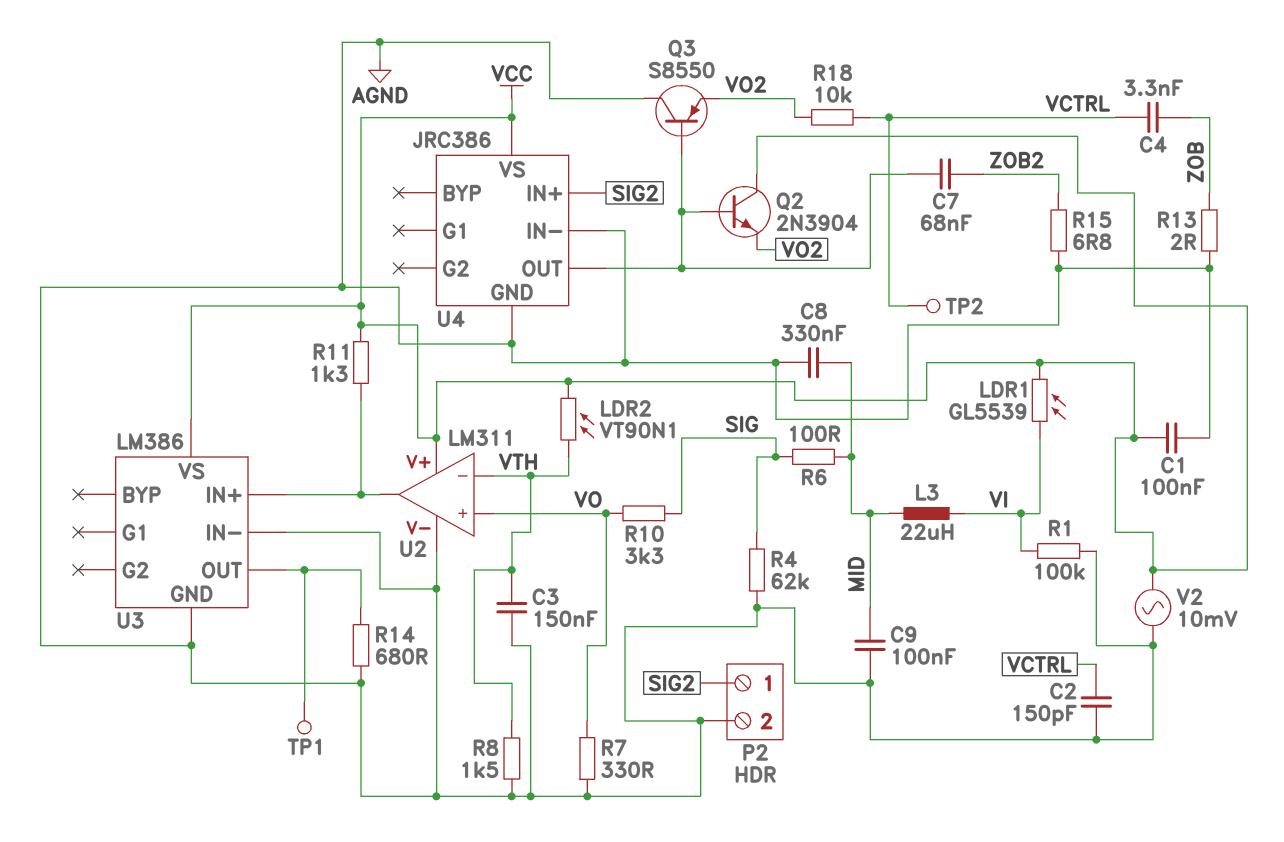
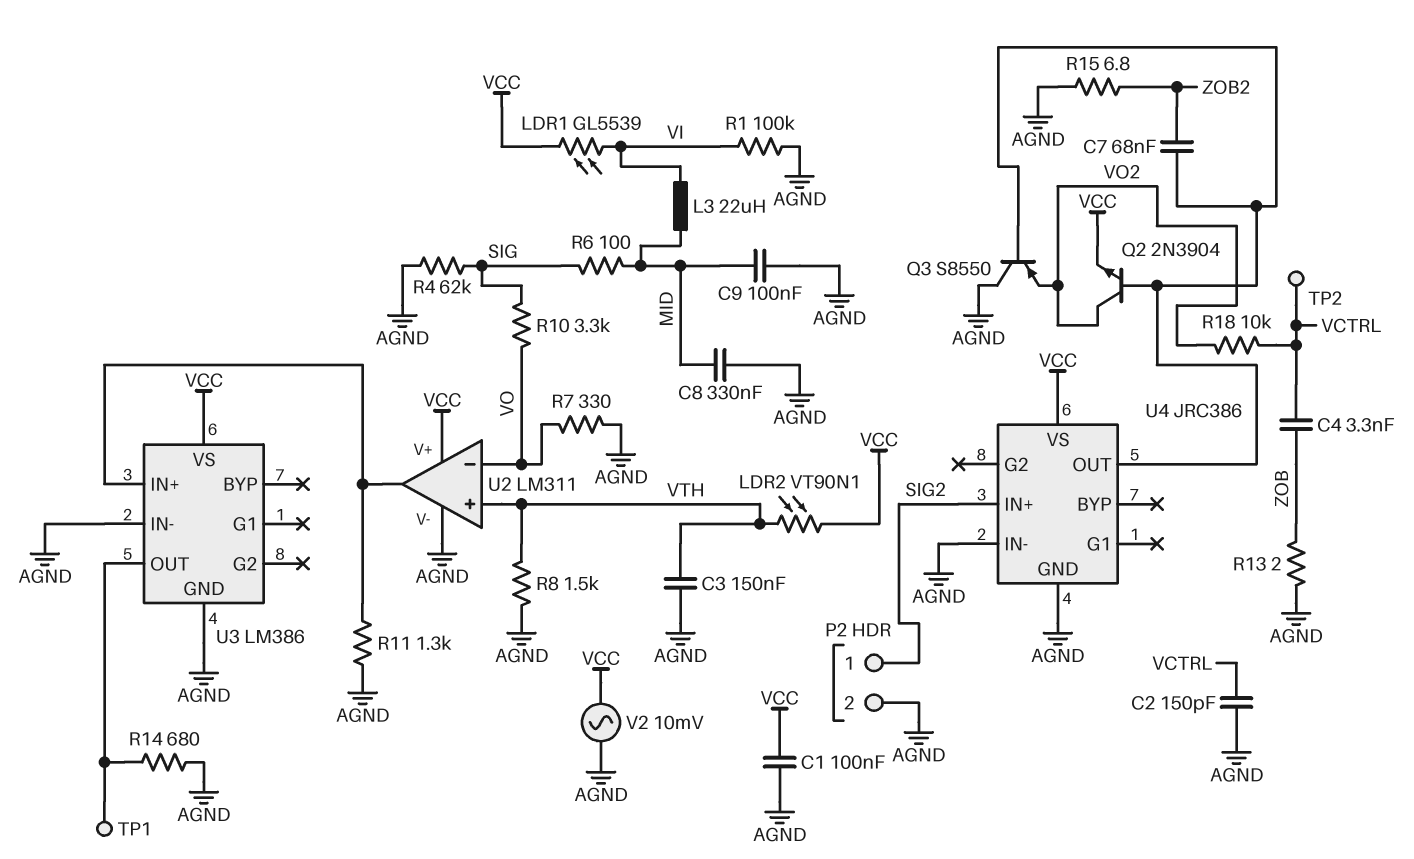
Q2: NPN 2N3904 (B U4/OUT, C VCC, E VO2) -> NPN 2N3904 (B U4/OUT, C VO2, E VCC)
R11: 1.3k (U2/out, VCC) -> 1.3k (AGND, U2/out)
U2 pin in+: VO -> VTH
U2 pin in-: VTH -> VO

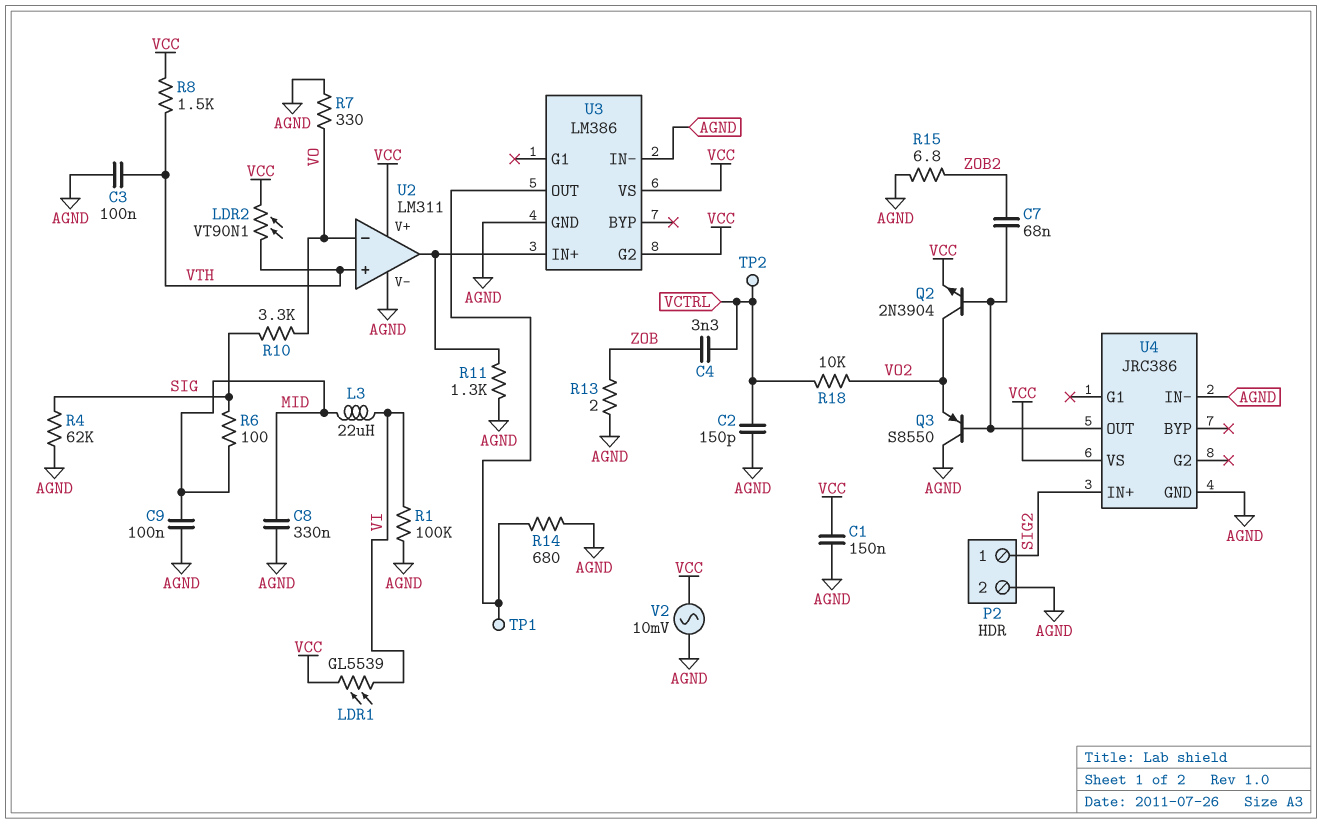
C1: 100nF (AGND, VCC) -> 150nF (AGND, VCC)
C3: 150nF (AGND, VTH) -> 100nF (AGND, VTH)
R8: 1.5k (AGND, VTH) -> 1.5k (VCC, VTH)
U3 pin G2: none -> VCC

